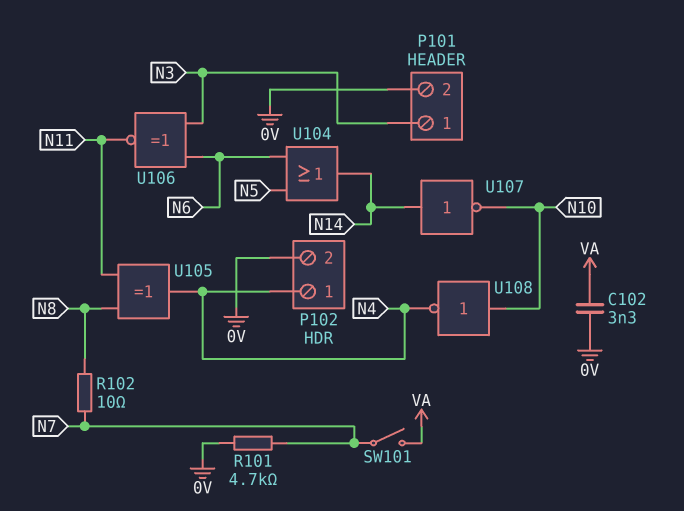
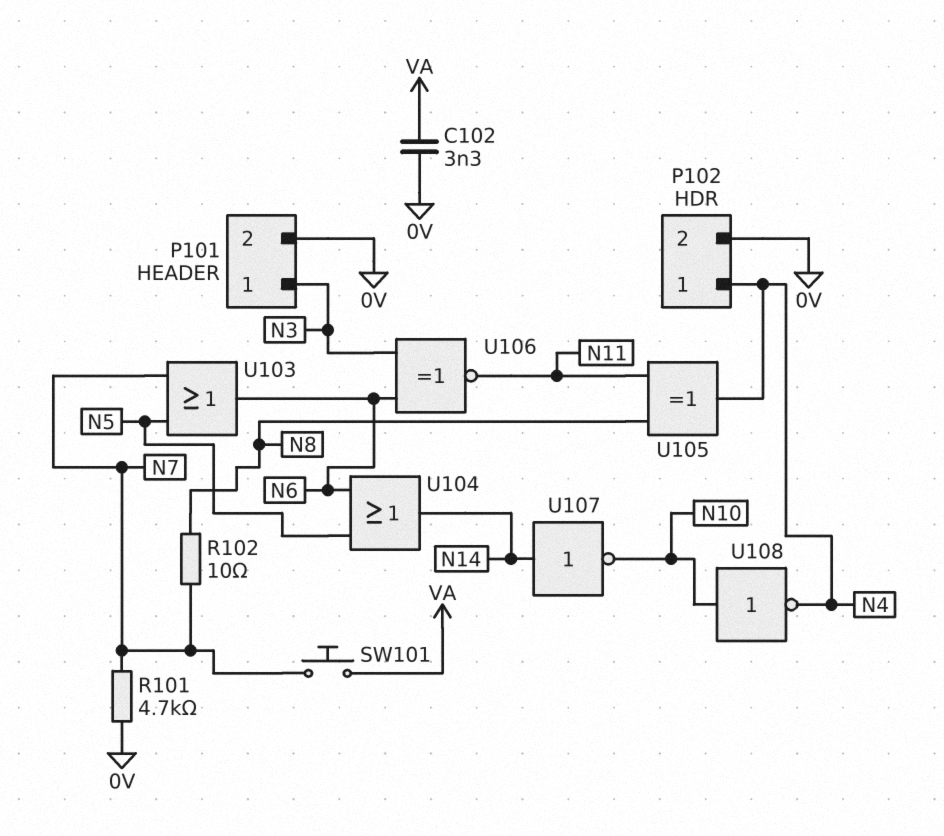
SW101: switch (N7, VA) -> button (N7, VA)
U103: none -> OR (in N5, in N7, out N6)

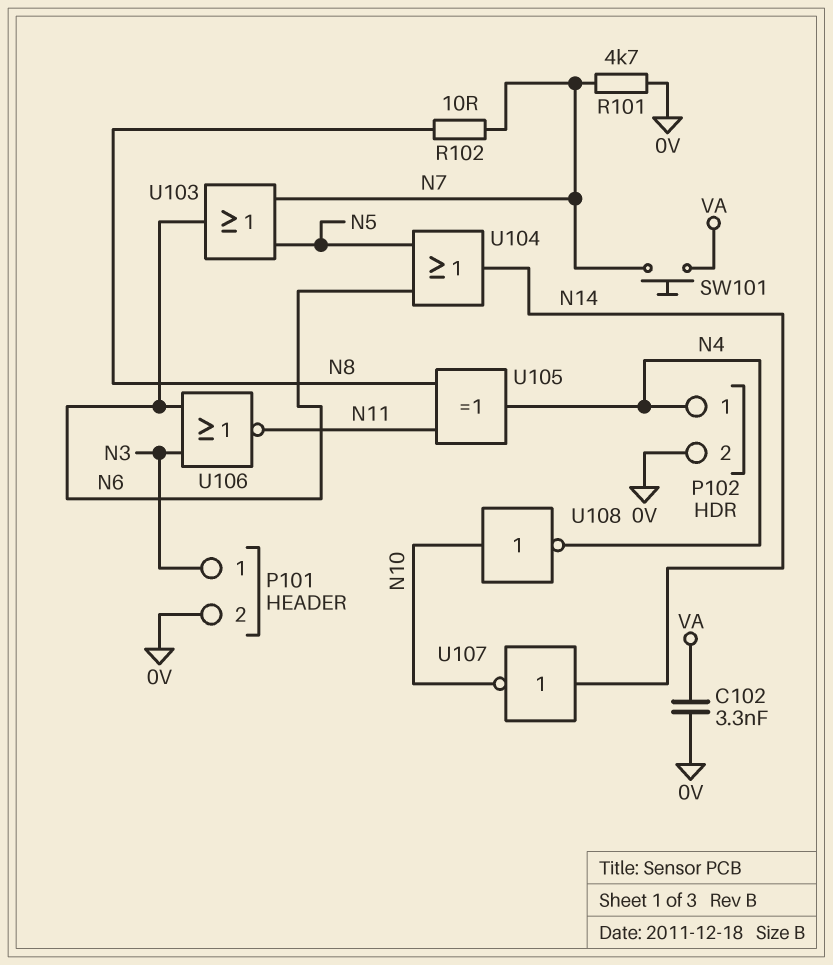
U106: XNOR (in N3, in N6, out N11) -> NOR (in N3, in N6, out N11)

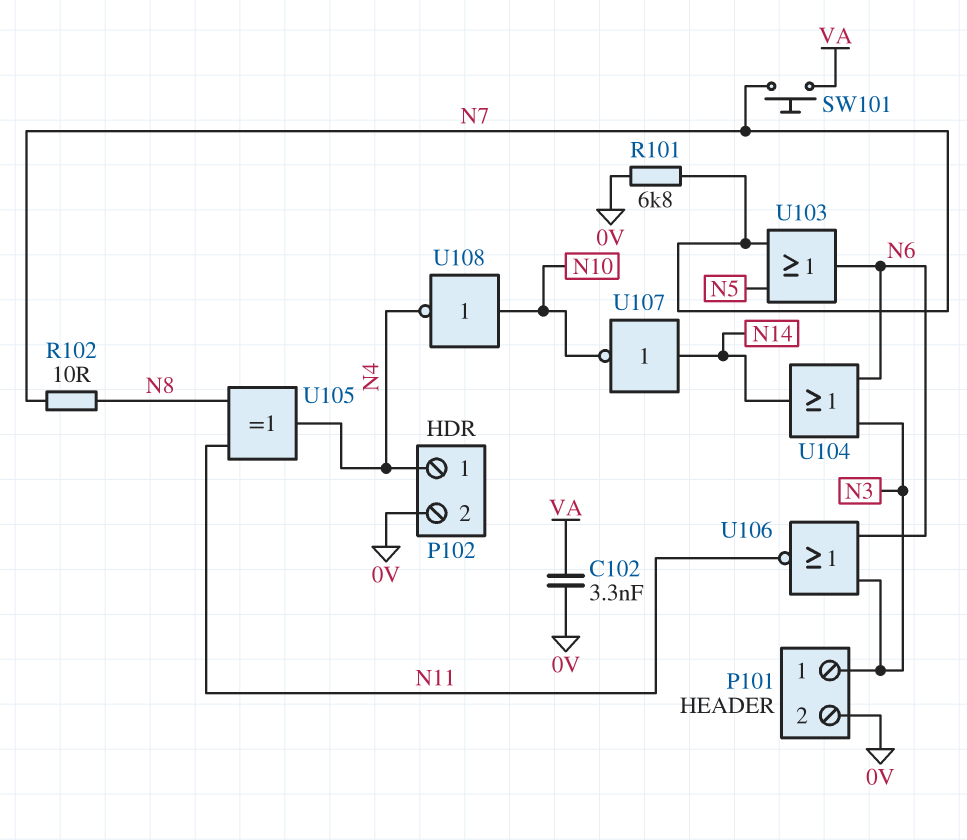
R101: 4.7k (0V, N7) -> 6.8k (0V, N7)
U104: OR (in N5, in N6, out N14) -> OR (in N3, in N6, out N14)

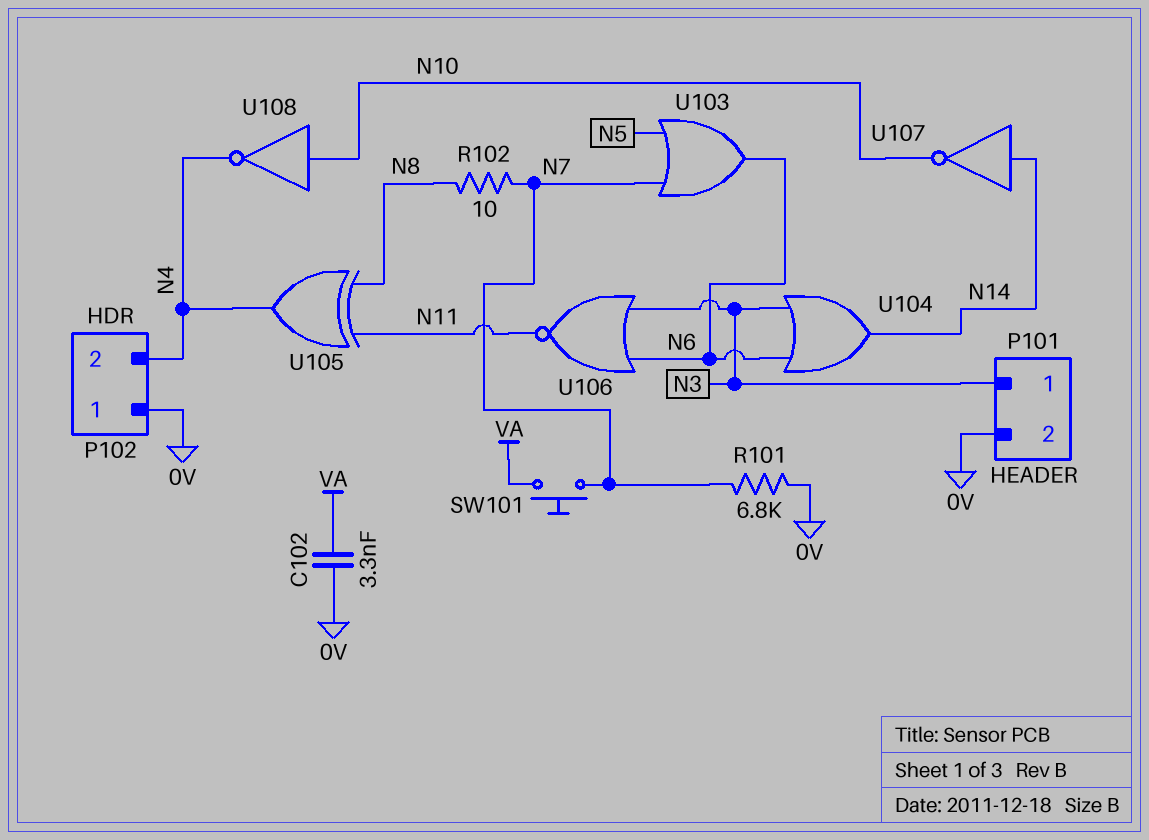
P102 pin 1: N4 -> 0V
P102 pin 2: 0V -> N4

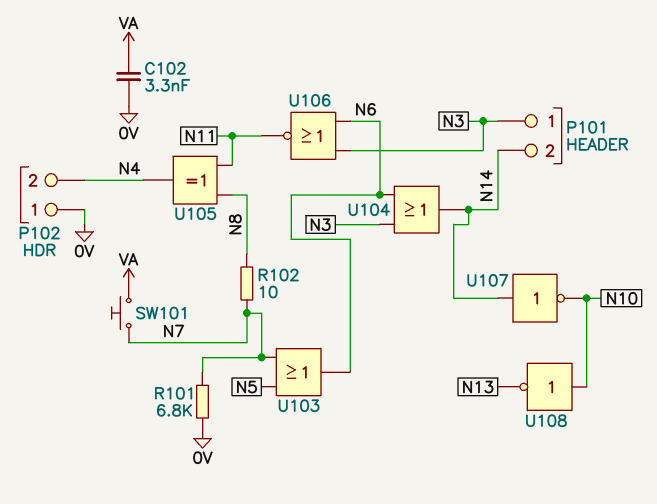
P101 pin 2: 0V -> N14
U108: NOT (in N10, out N4) -> NOT (in N10, out N13)

